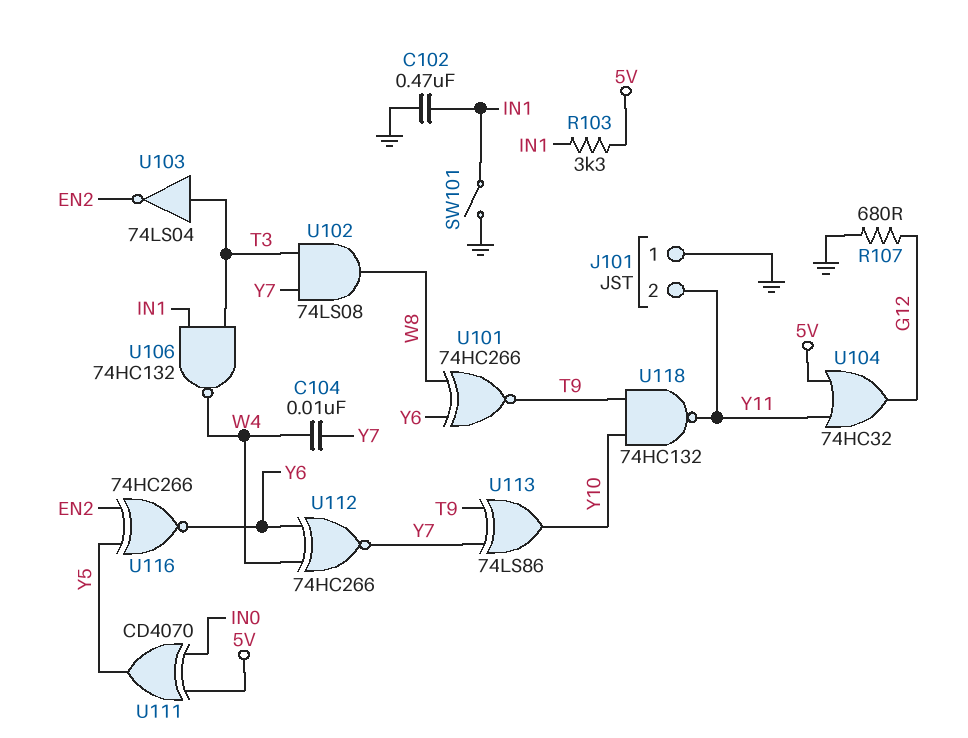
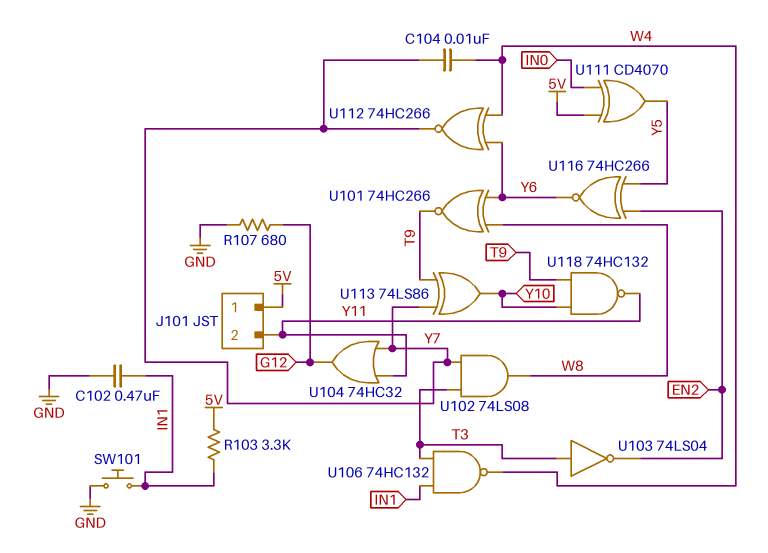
J101 pin 1: GND -> 5V
SW101: switch (GND, IN1) -> button (GND, IN1)
U104: OR 74HC32 (in 5V, in Y11, out G12) -> OR 74HC32 (in Y7, in Y11, out G12)

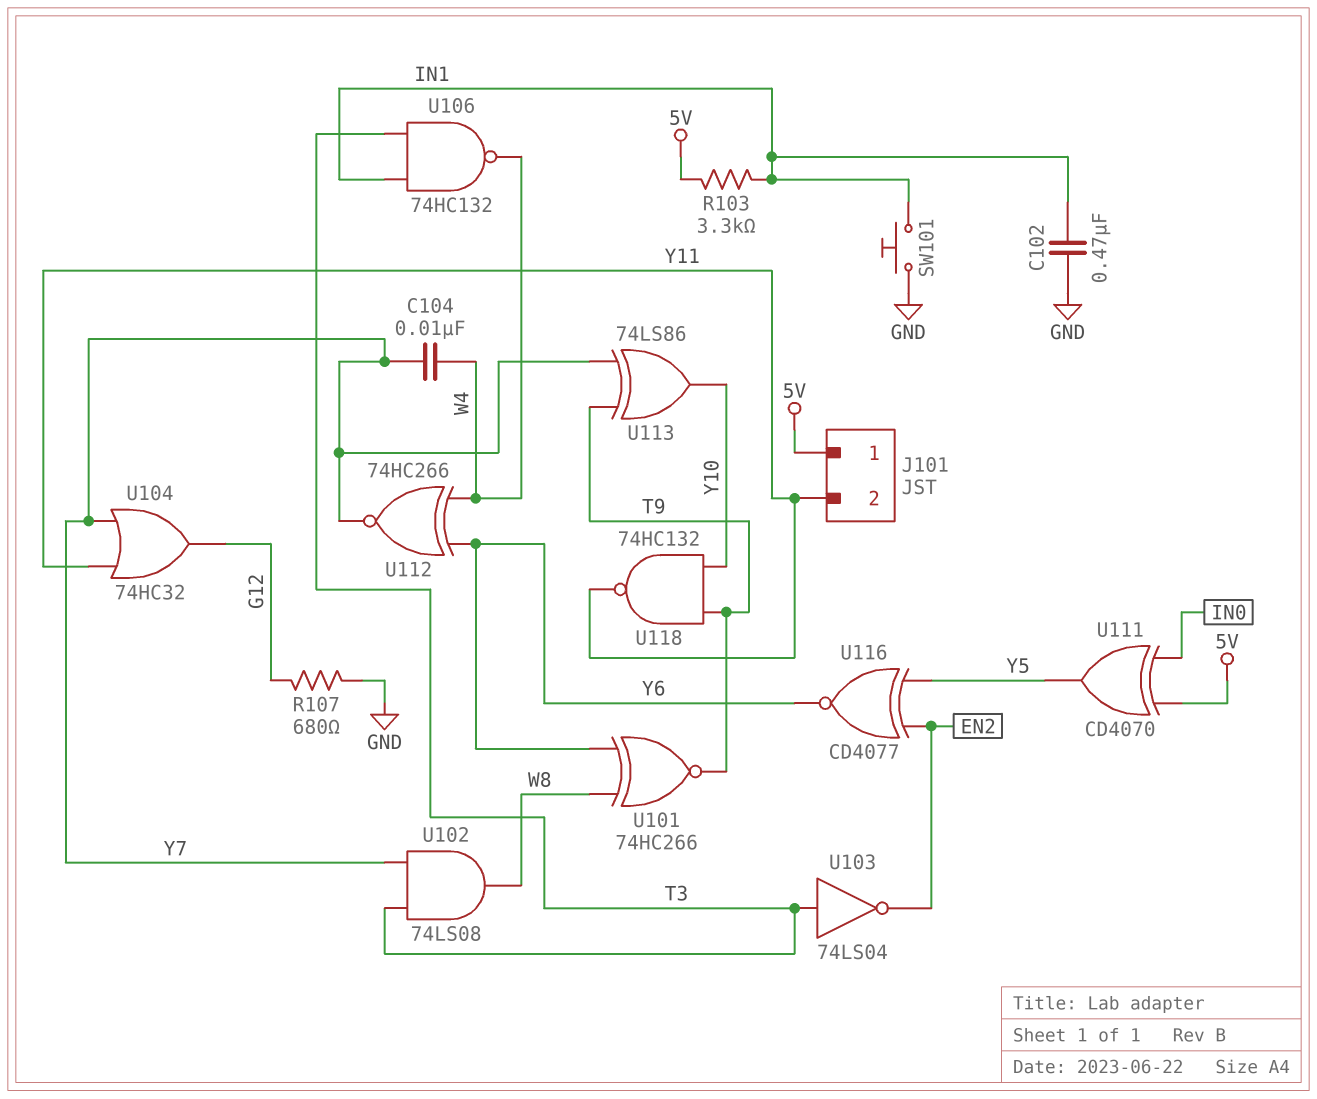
U116: XNOR 74HC266 (in EN2, in Y5, out Y6) -> XNOR CD4077 (in EN2, in Y5, out Y6)

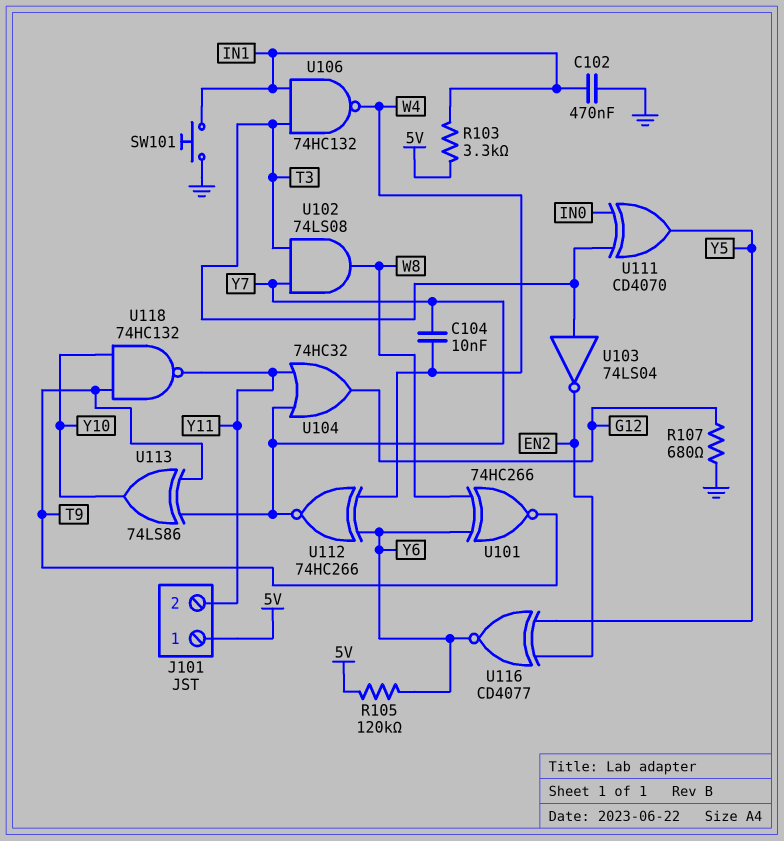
R105: none -> 120k (5V, Y6)
U111: XOR CD4070 (in 5V, in IN0, out Y5) -> XOR CD4070 (in IN0, in T3, out Y5)

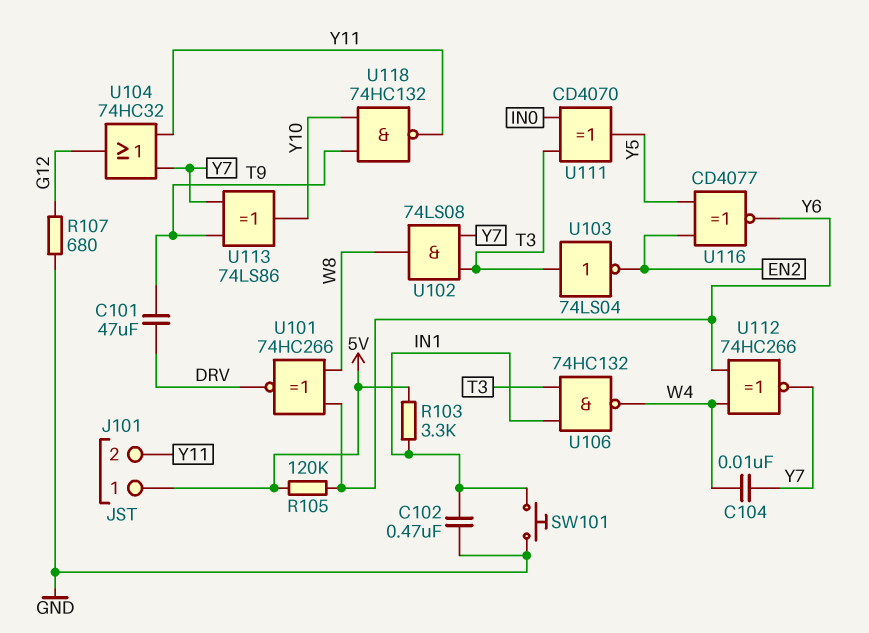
C101: none -> 47uF (DRV, T9)
U101: XNOR 74HC266 (in W8, in Y6, out T9) -> XNOR 74HC266 (in W8, in Y6, out DRV)

